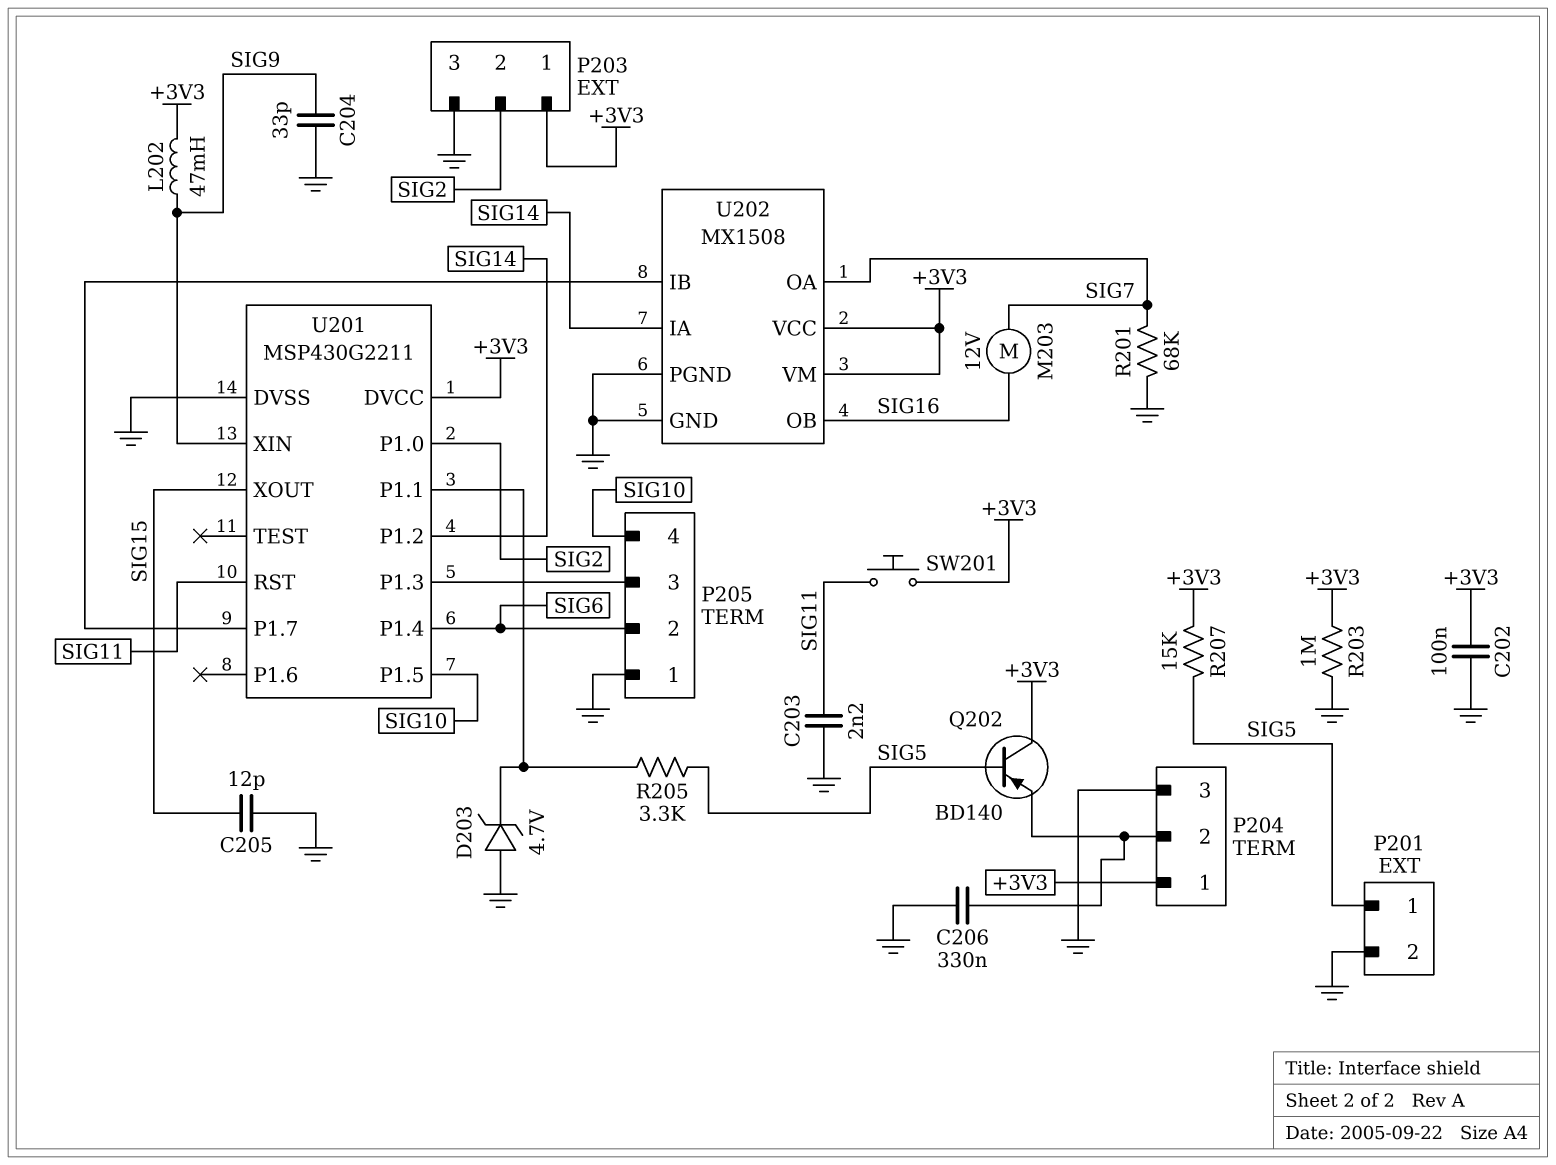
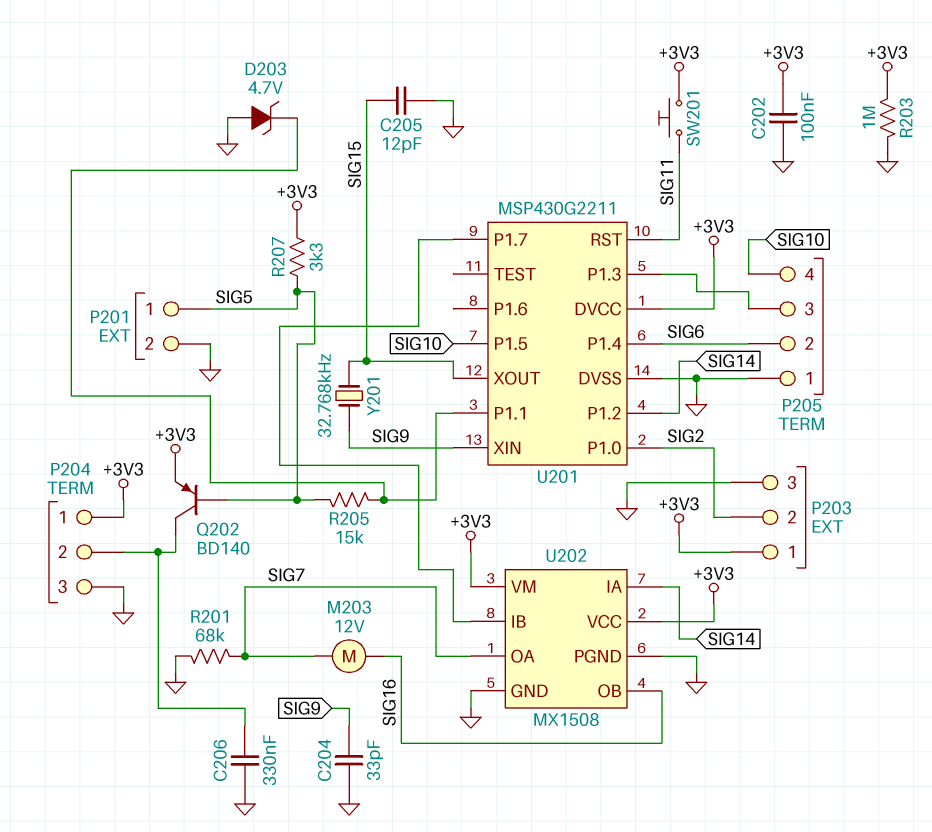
C203: 2.2nF (GND, SIG11) -> none
L202: 47mH (+3V3, SIG9) -> none
Q202: PNP BD140 (B SIG5, C +3V3, E P204/2) -> PNP BD140 (B SIG5, C P204/2, E +3V3)
R205: 3.3k (SIG5, U201/P1.1) -> 15k (SIG5, U201/P1.1)
R207: 15k (+3V3, SIG5) -> 3.3k (+3V3, SIG5)
Y201: none -> 32.768kHz (SIG9, SIG15)

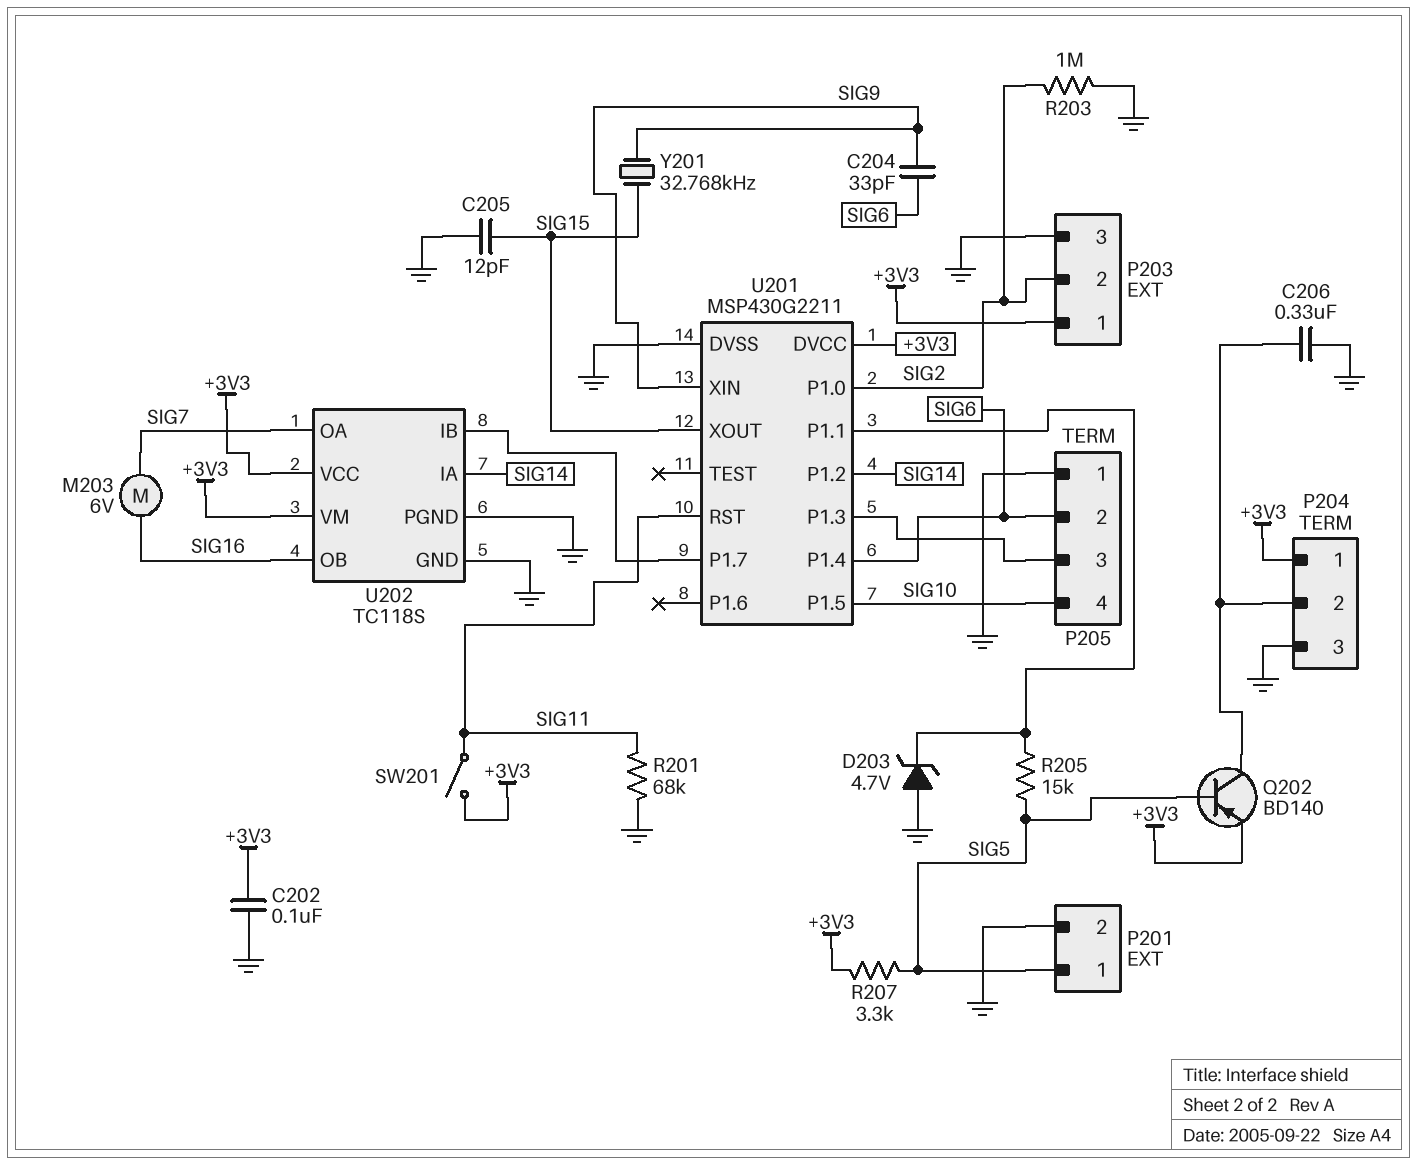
C204: 33pF (GND, SIG9) -> 33pF (SIG6, SIG9)
M203: motor 12V (SIG7, SIG16) -> motor 6V (SIG7, SIG16)
R201: 68k (GND, SIG7) -> 68k (GND, SIG11)
R203: 1M (+3V3, GND) -> 1M (GND, SIG2)
SW201: button (+3V3, SIG11) -> switch (+3V3, SIG11)
U202: MX1508 -> TC118S

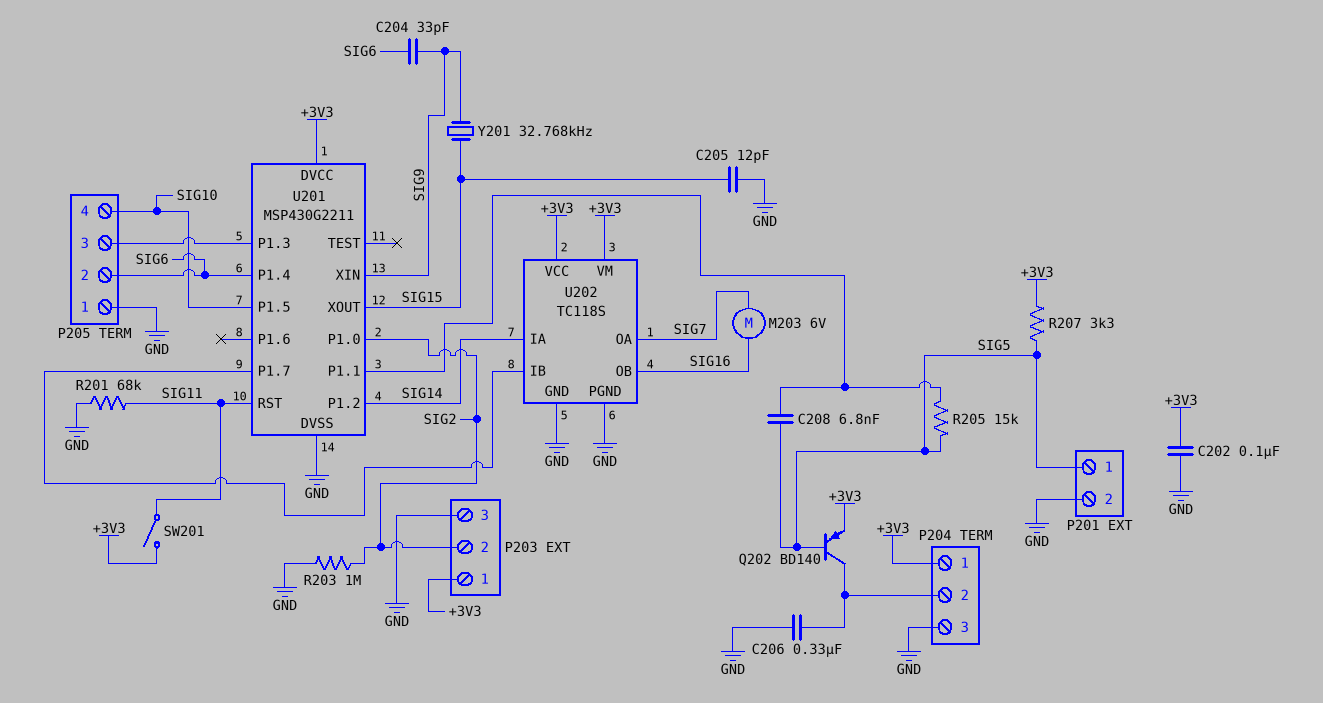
C208: none -> 6.8nF (SIG5, U201/P1.1)
D203: zener 4.7V (A GND, K U201/P1.1) -> none

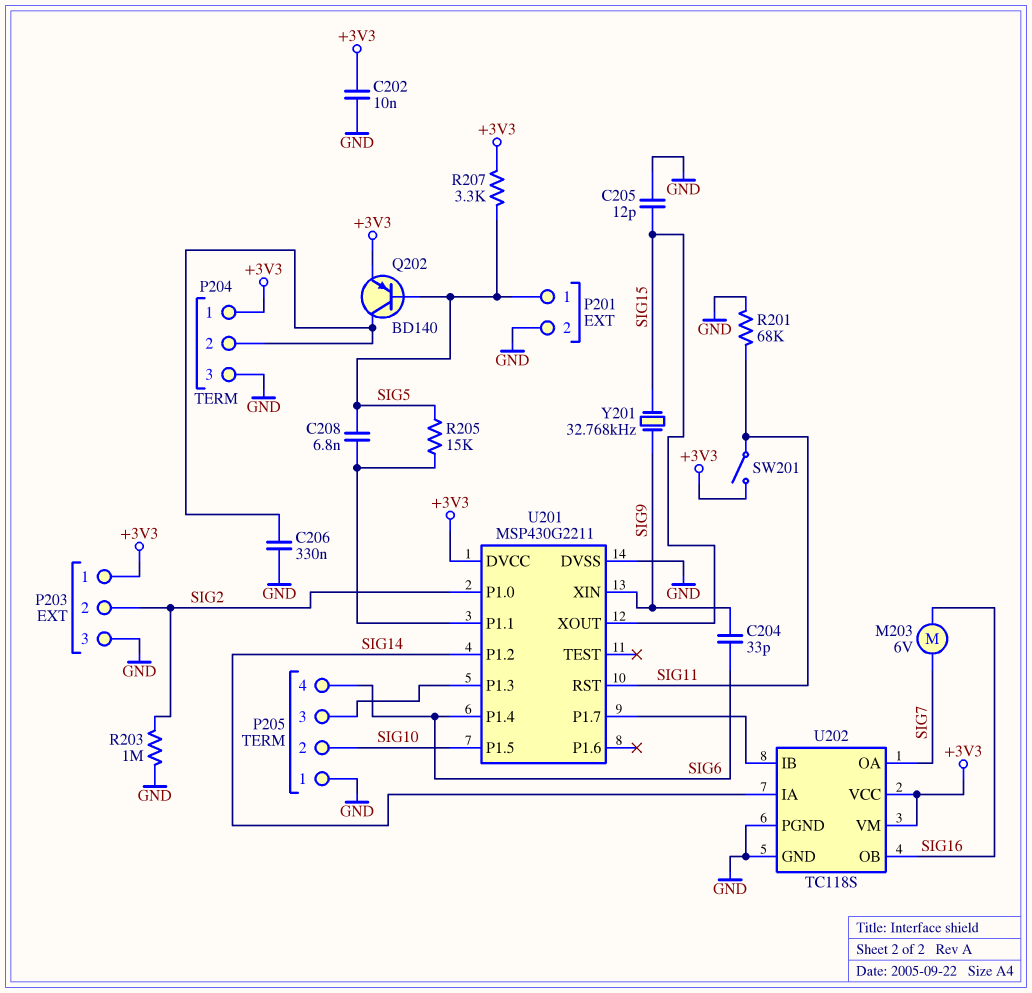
C202: 100nF (+3V3, GND) -> 10nF (+3V3, GND)
P205 pin 2: SIG6 -> SIG10
P205 pin 4: SIG10 -> SIG6

